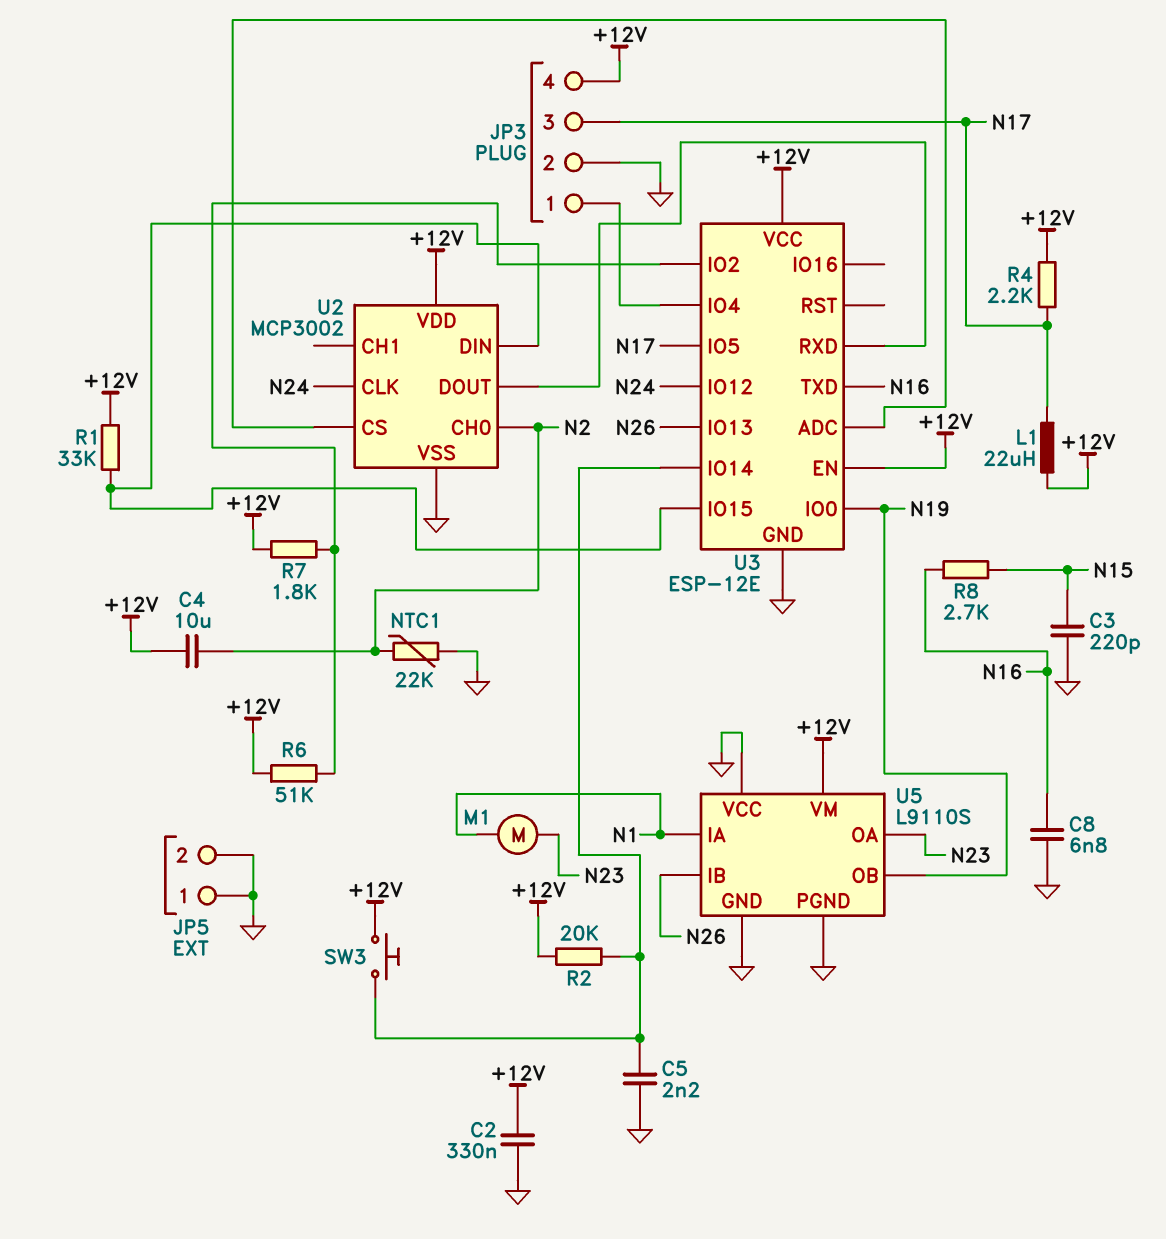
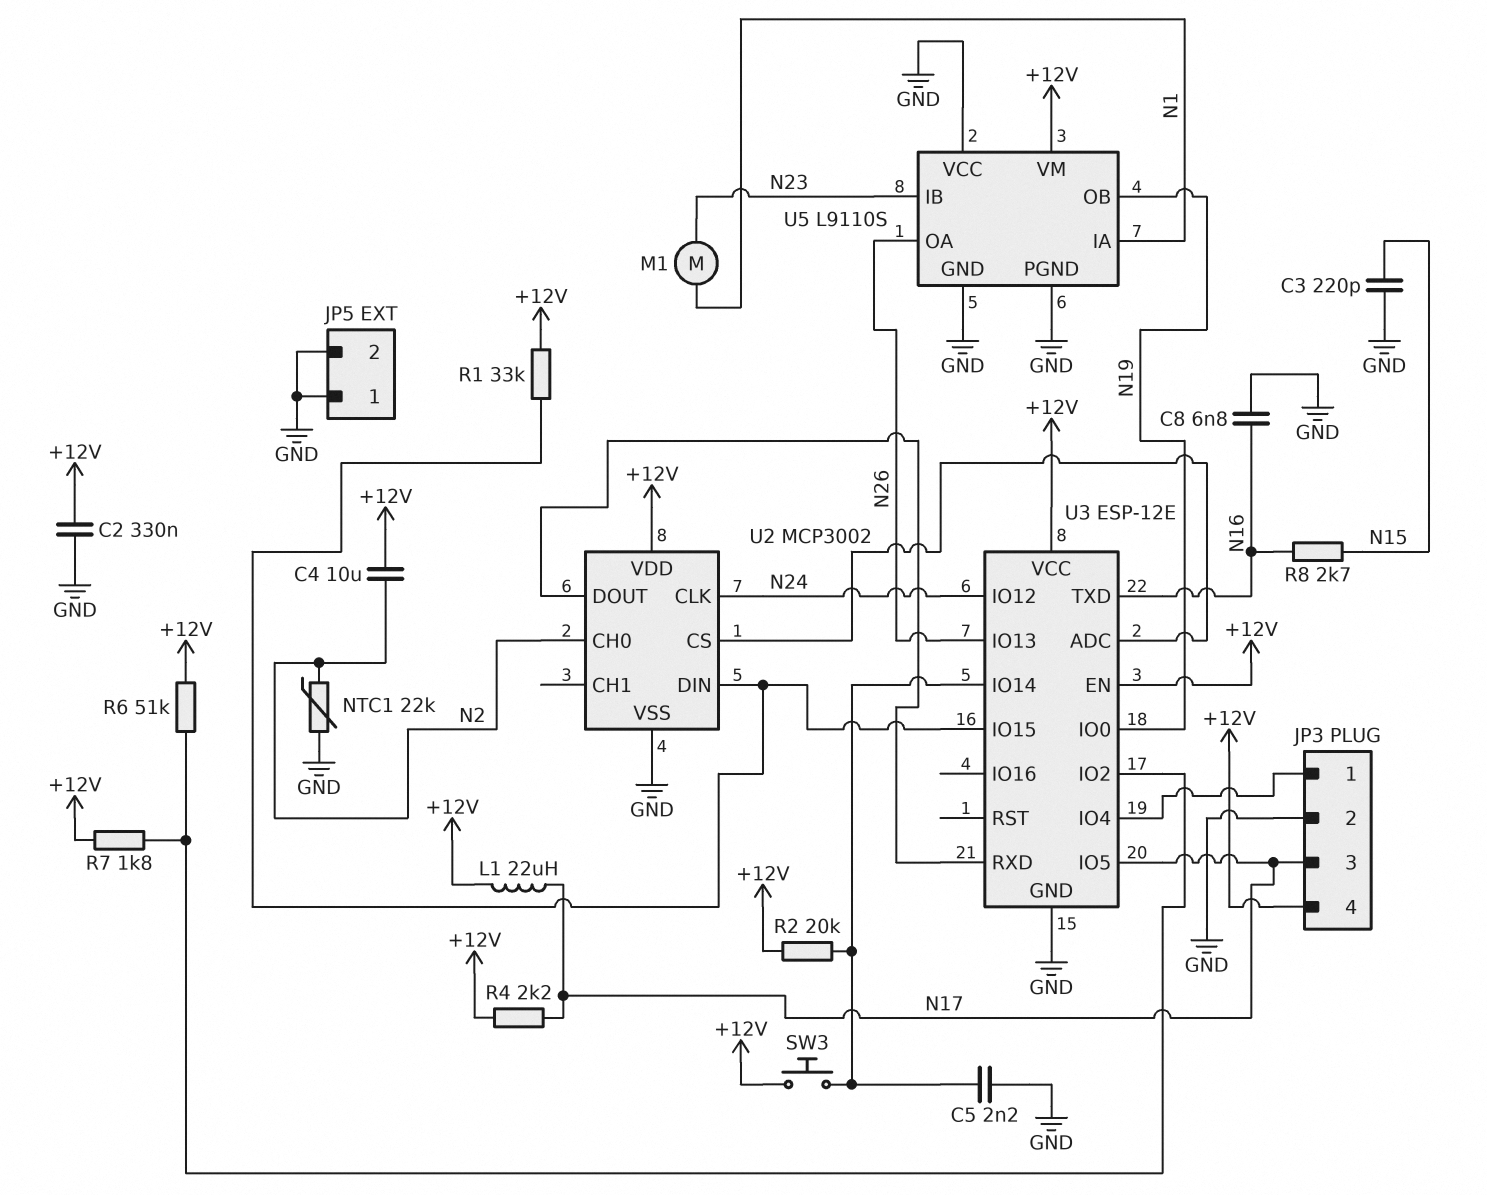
U5 pin IB: N26 -> N23
U5 pin OA: N23 -> N26

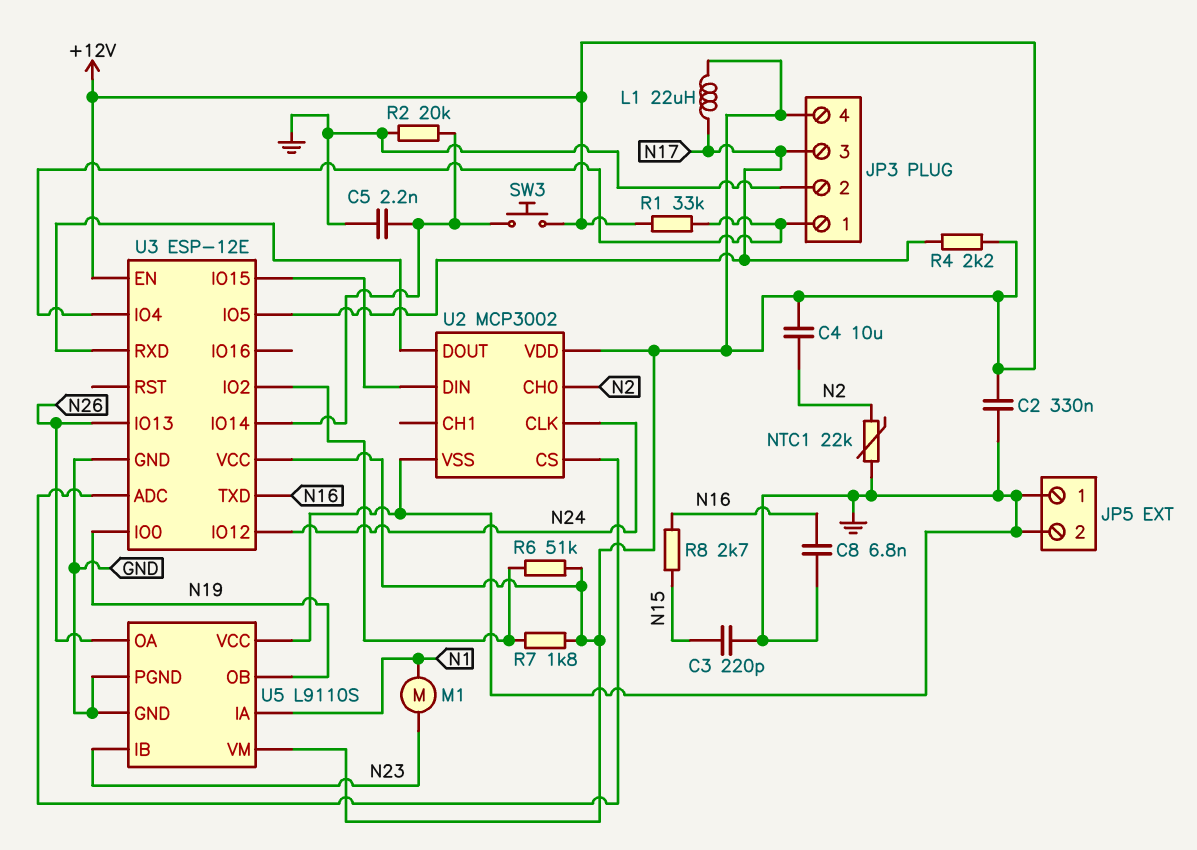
R1: 33k (+12V, U2/DIN) -> 33k (+12V, JP3/1)
R2: 20k (+12V, U3/IO14) -> 20k (GND, U3/IO14)

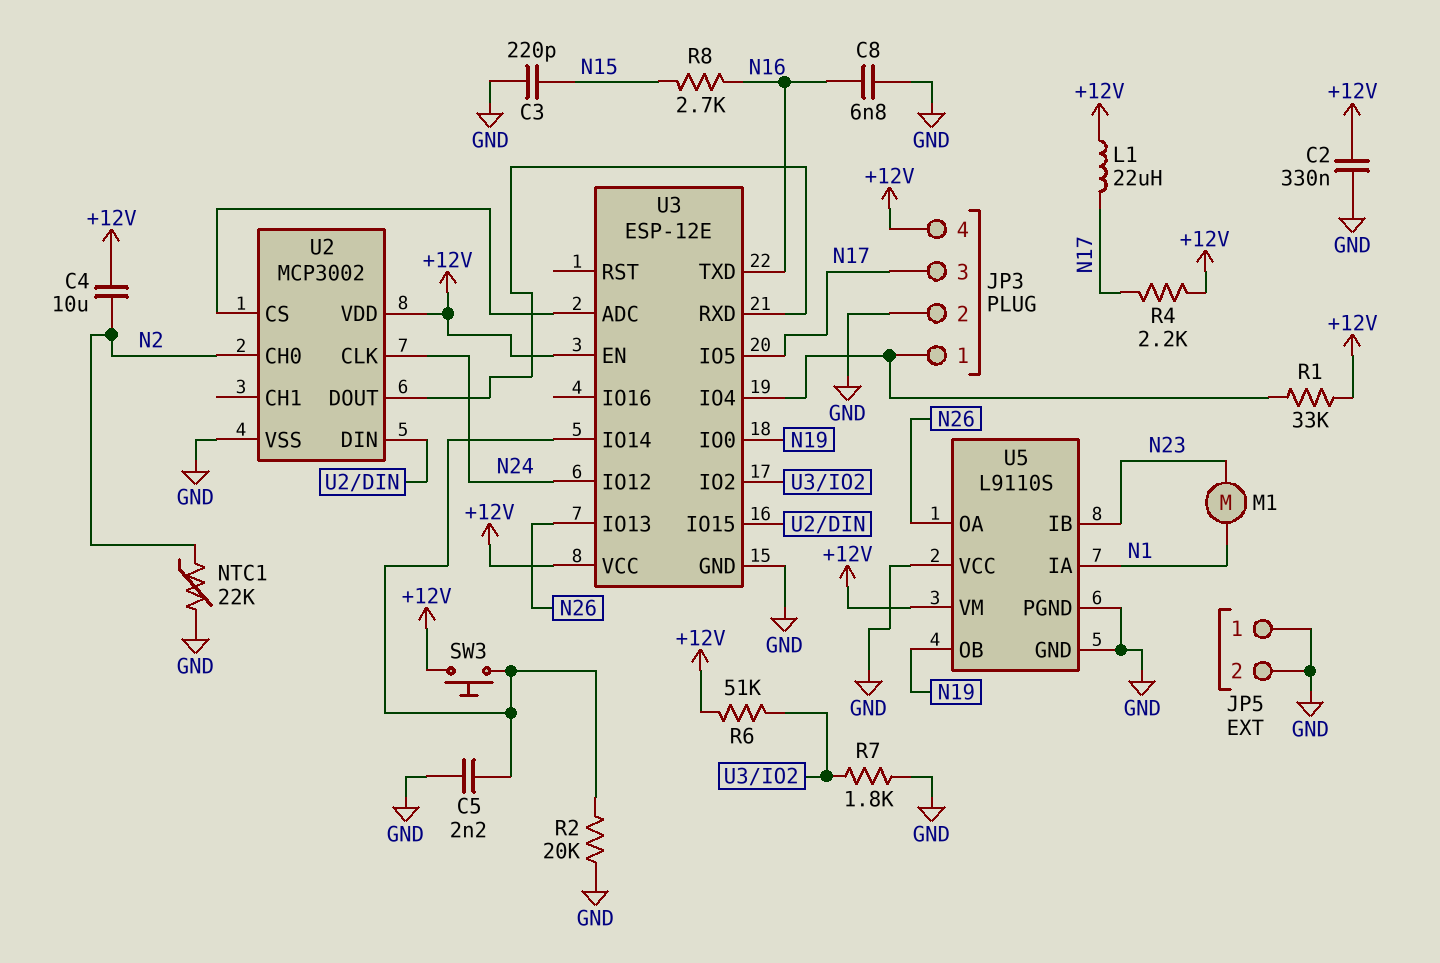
R7: 1.8k (+12V, U3/IO2) -> 1.8k (GND, U3/IO2)

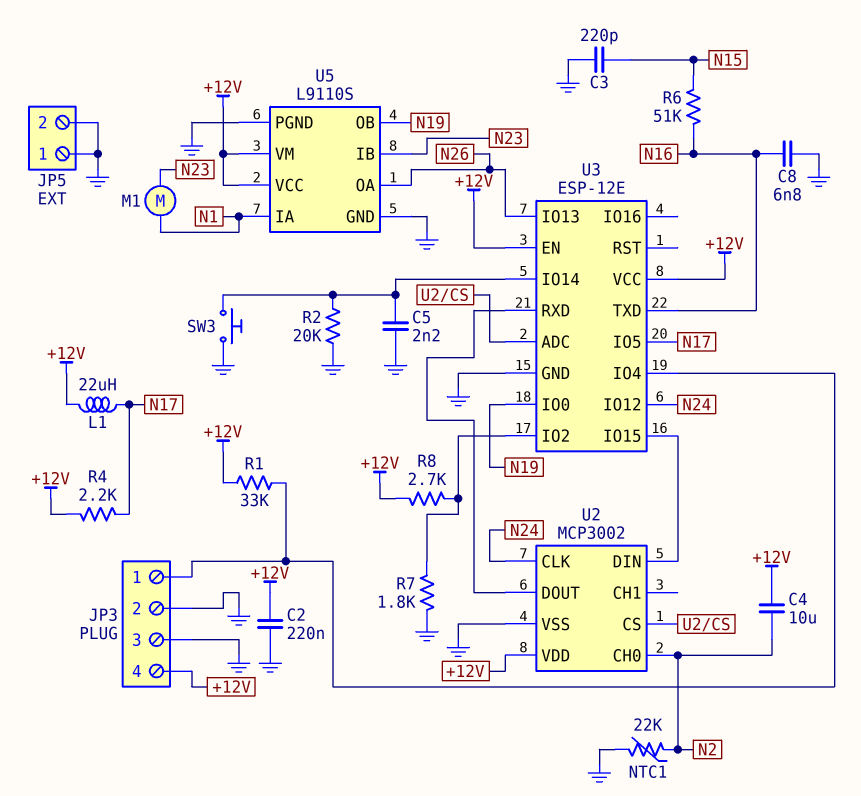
C2: 330nF (+12V, GND) -> 220nF (+12V, GND)
JP3 pin 3: N17 -> GND
R6: 51k (+12V, U3/IO2) -> 51k (N15, N16)
R8: 2.7k (N15, N16) -> 2.7k (+12V, U3/IO2)
SW3: button (+12V, U3/IO14) -> button (GND, U3/IO14)
U5 pin VCC: GND -> +12V

